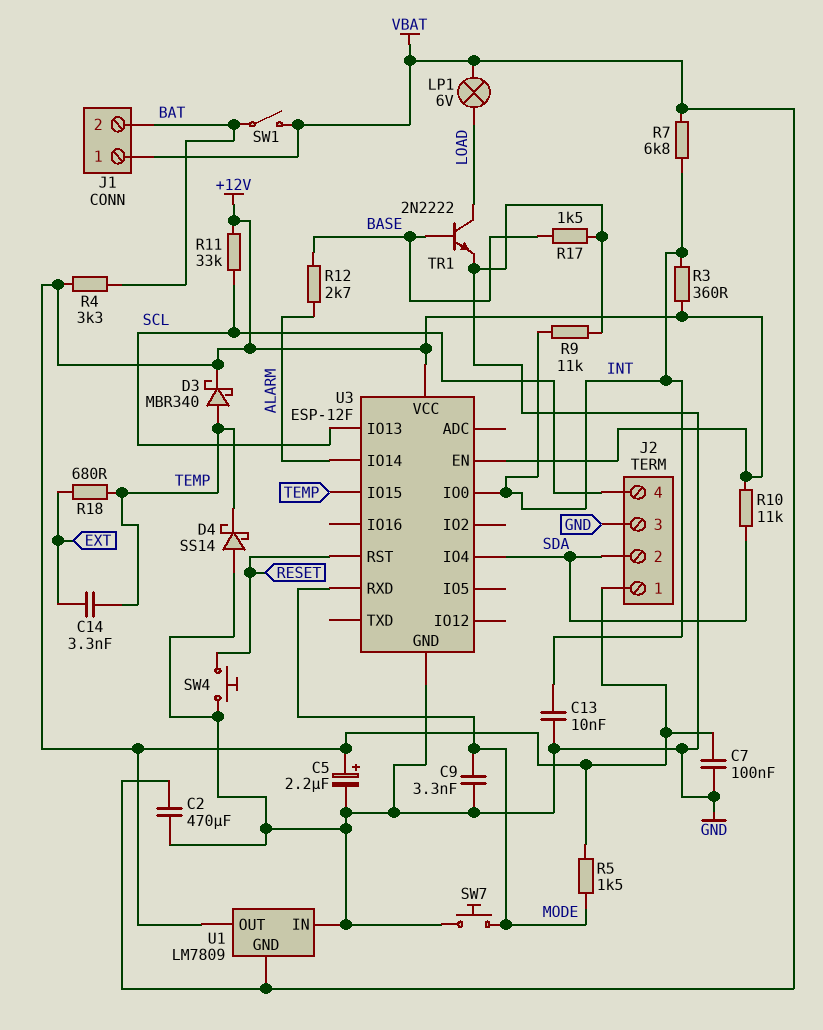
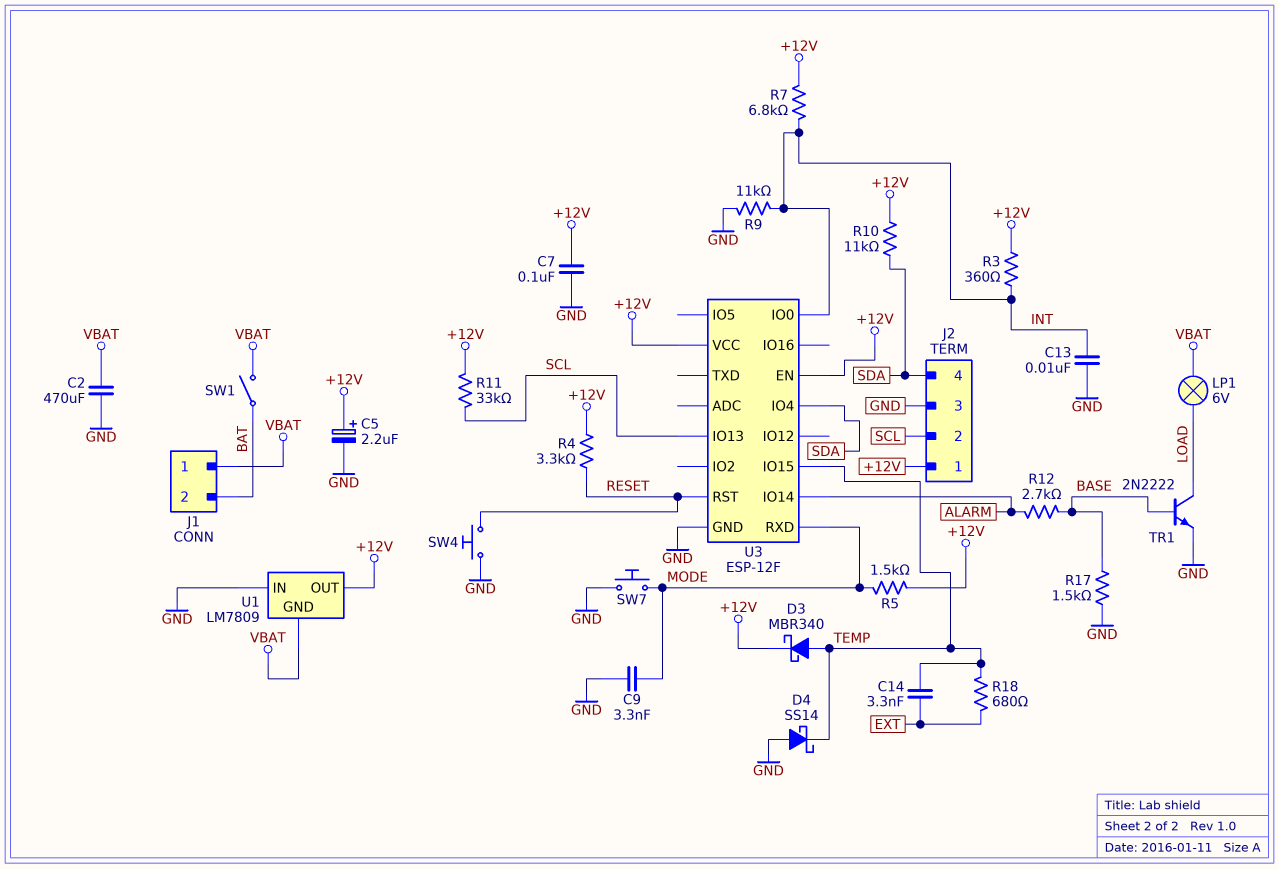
J2 pin 2: SDA -> SCL
J2 pin 4: SCL -> SDA
R4: 3.3k (+12V, BAT) -> 3.3k (+12V, RESET)
R7: 6.8k (INT, VBAT) -> 6.8k (+12V, INT)

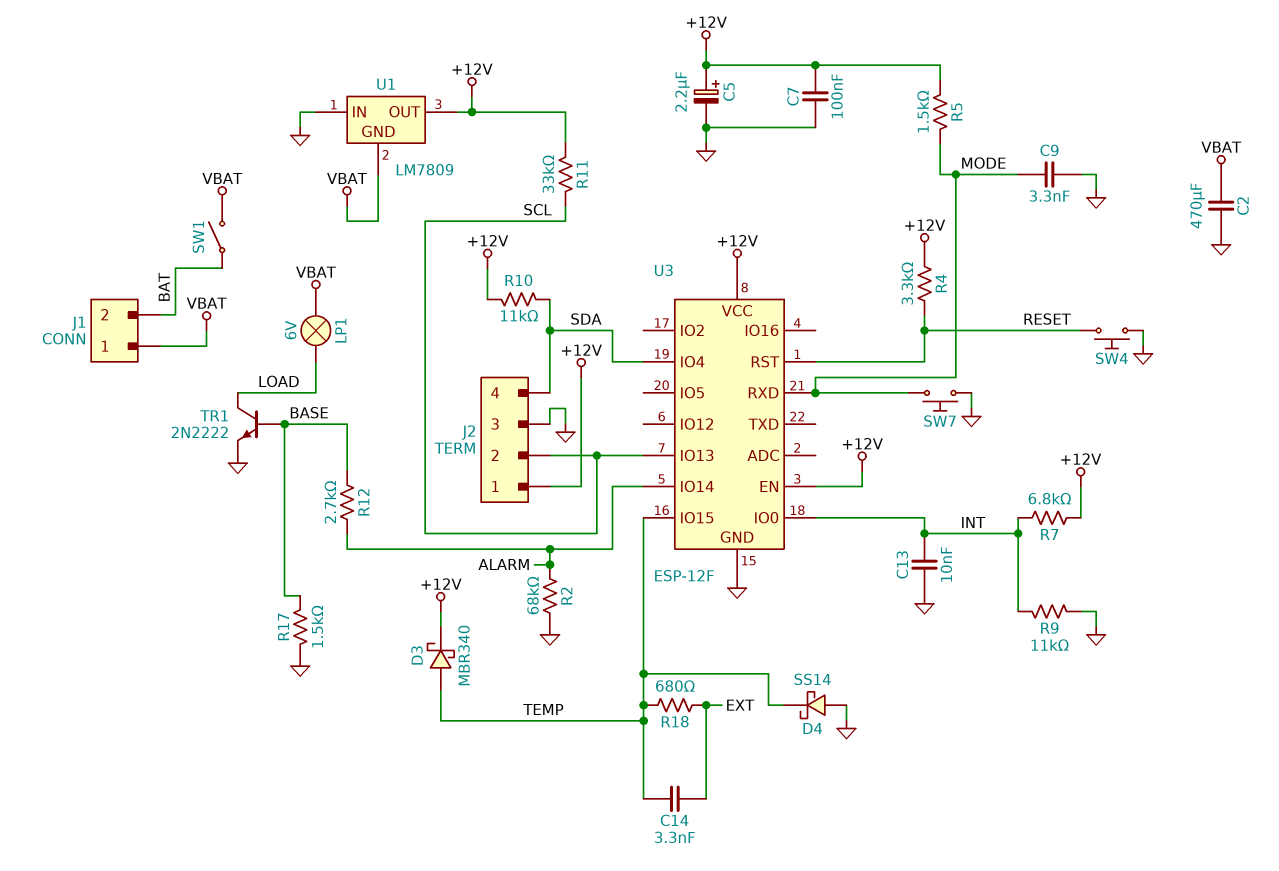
R2: none -> 68k (ALARM, GND)
R3: 360 (+12V, INT) -> none

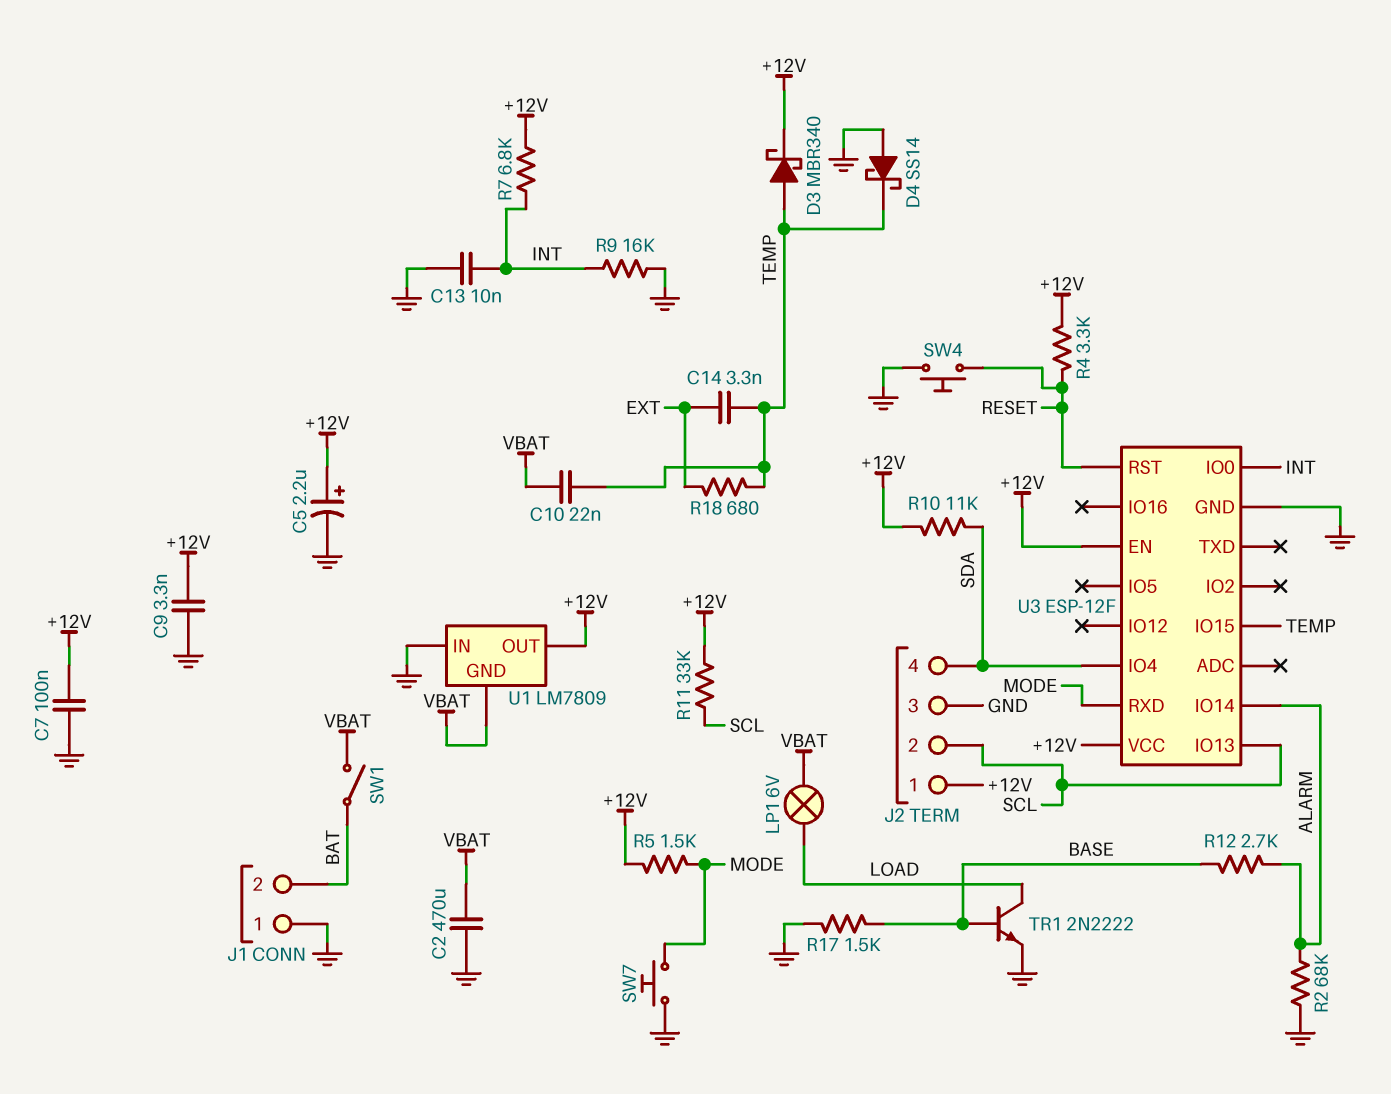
C9: 3.3nF (GND, MODE) -> 3.3nF (+12V, GND)
C10: none -> 22nF (TEMP, VBAT)
J1 pin 1: VBAT -> GND
R9: 11k (GND, INT) -> 16k (GND, INT)

